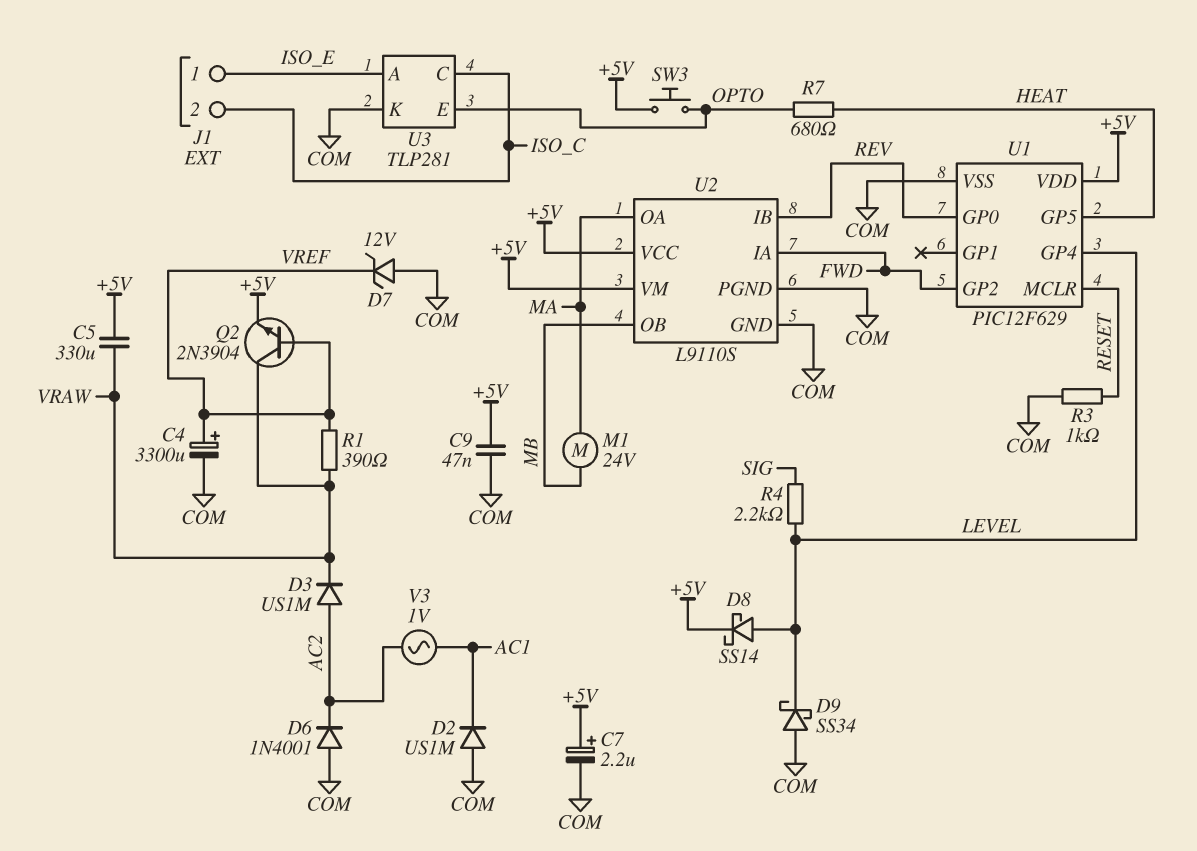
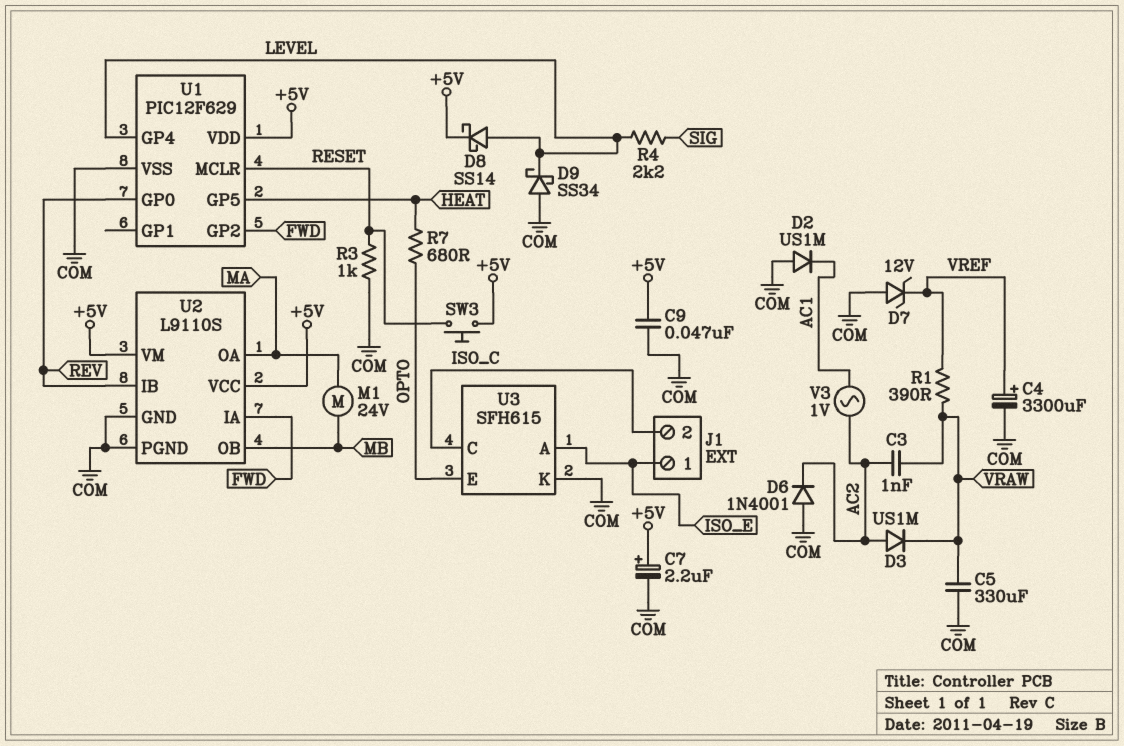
C3: none -> 1nF (AC2, VRAW)
C5: 330uF (+5V, VRAW) -> 330uF (COM, VRAW)
Q2: NPN 2N3904 (B VREF, C VRAW, E +5V) -> none
SW3: button (+5V, OPTO) -> button (+5V, RESET)
U3: TLP281 -> SFH615

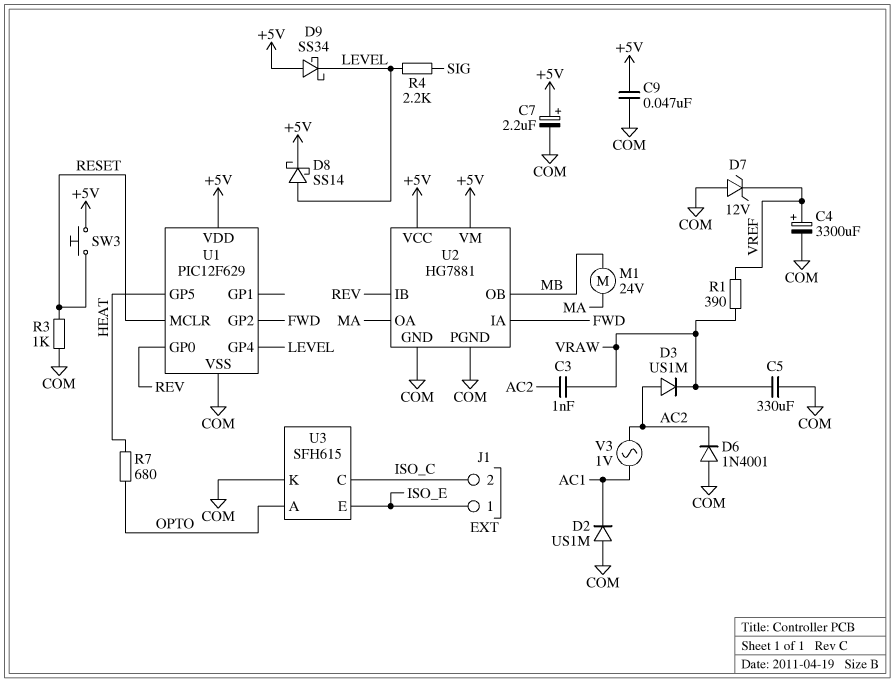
D9: schottky SS34 (A COM, K LEVEL) -> schottky SS34 (A +5V, K LEVEL)
U2: L9110S -> HG7881
U3 pin A: ISO_E -> OPTO
U3 pin E: OPTO -> ISO_E

